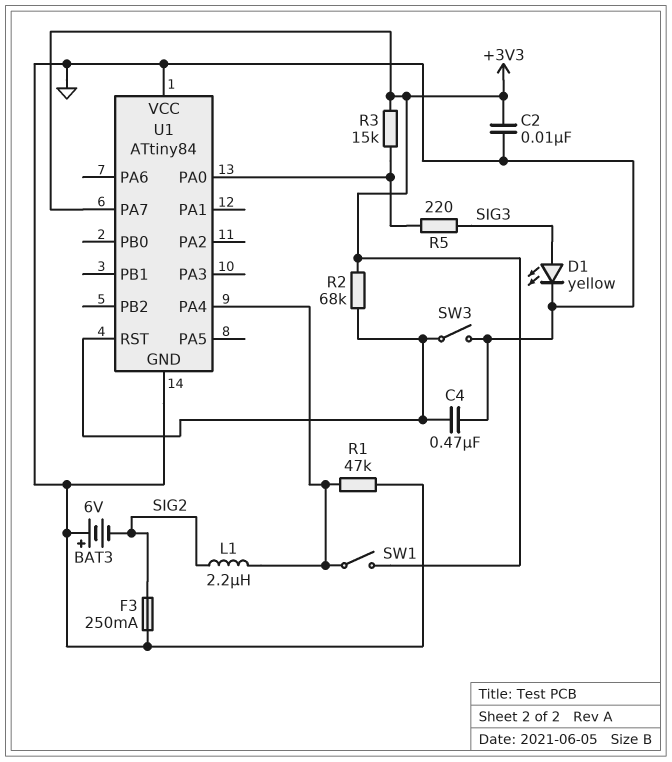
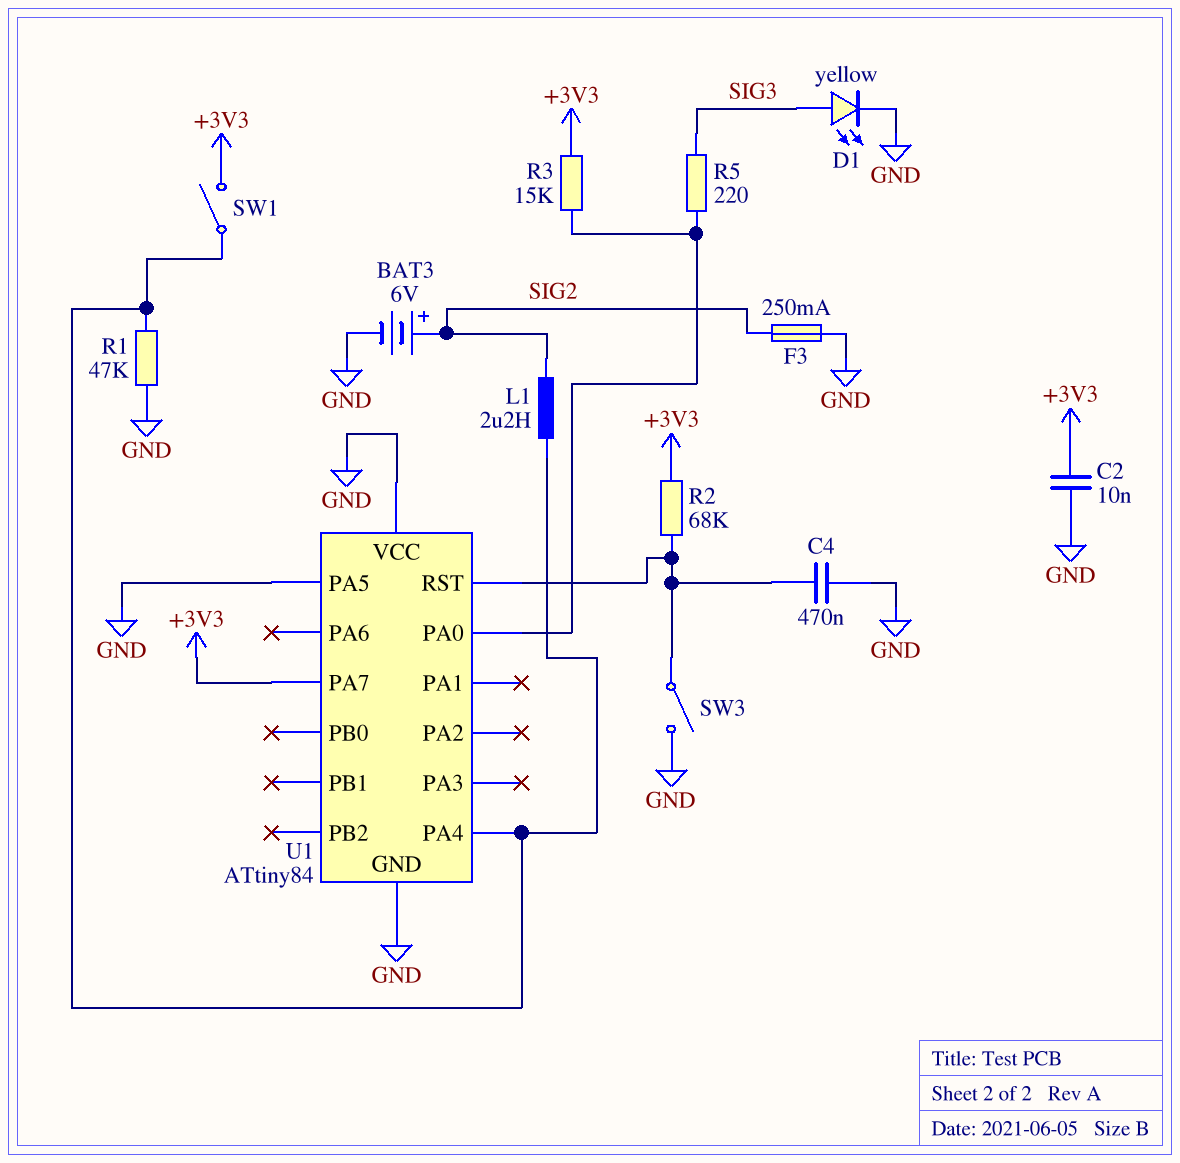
BAT3: 6V (plus GND, minus SIG2) -> 6V (plus SIG2, minus GND)
U1 pin PA5: none -> GND

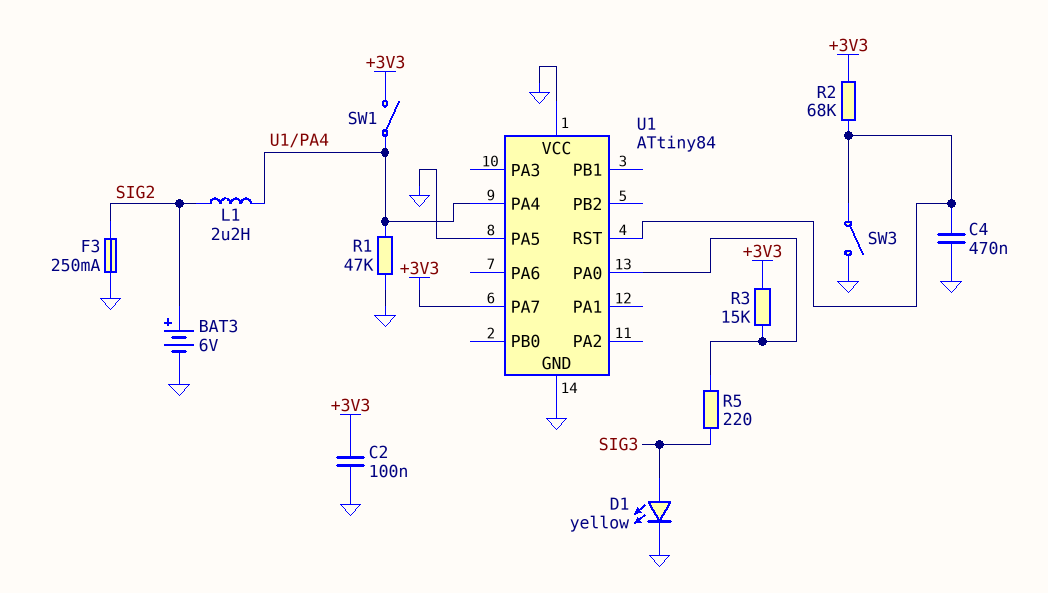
C2: 10nF (+3V3, GND) -> 100nF (+3V3, GND)

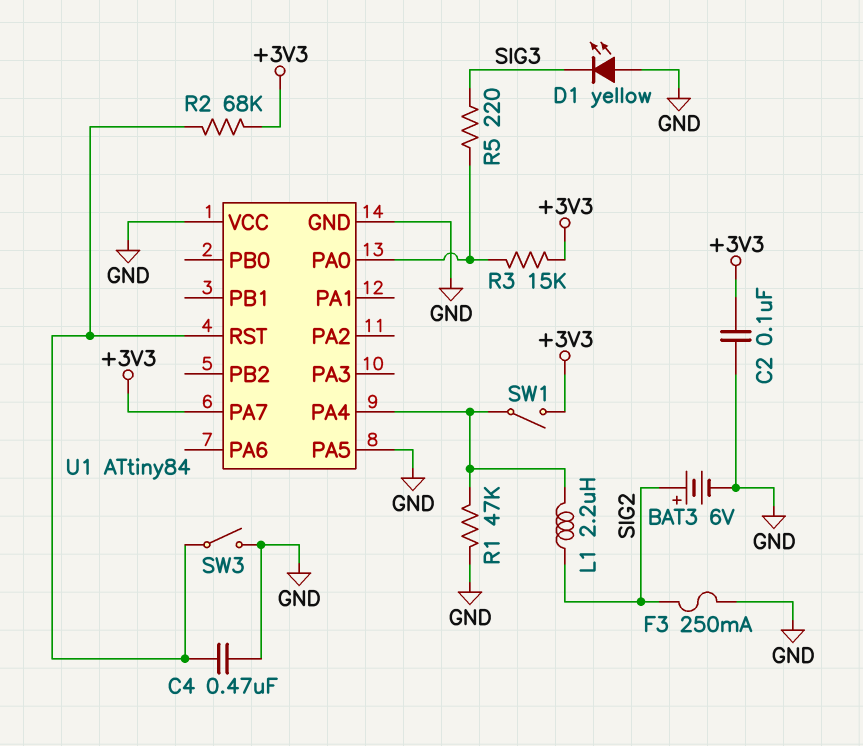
D1: LED yellow (A SIG3, K GND) -> LED yellow (A GND, K SIG3)

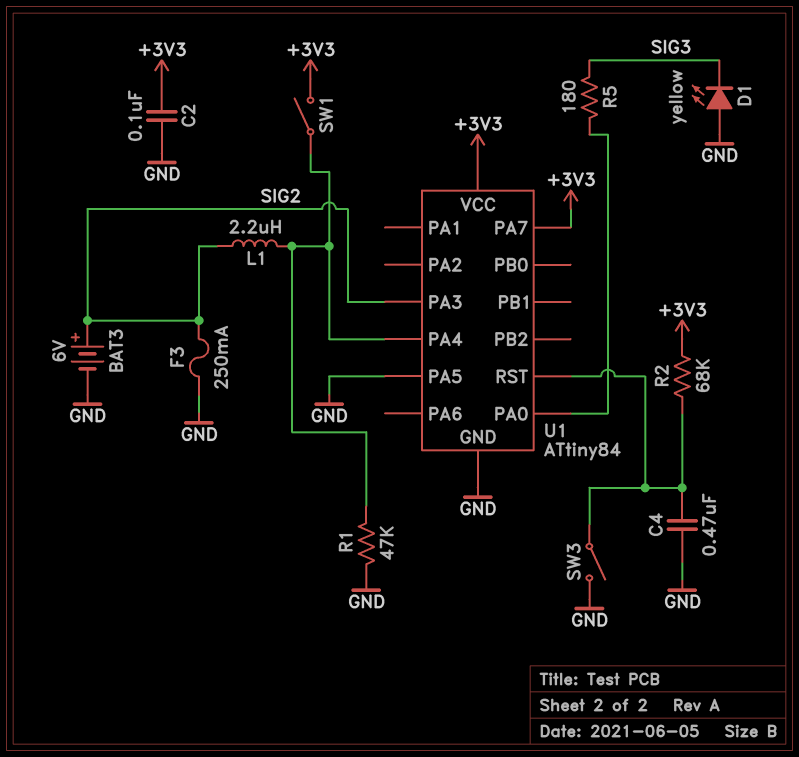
R3: 15k (+3V3, U1/PA0) -> none
R5: 220 (SIG3, U1/PA0) -> 180 (SIG3, U1/PA0)
U1 pin PA3: none -> SIG2
U1 pin VCC: GND -> +3V3

